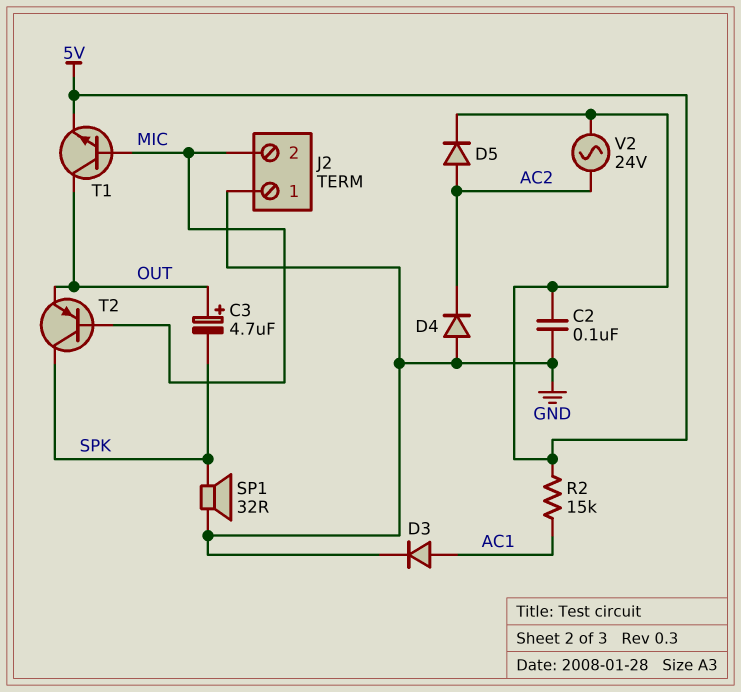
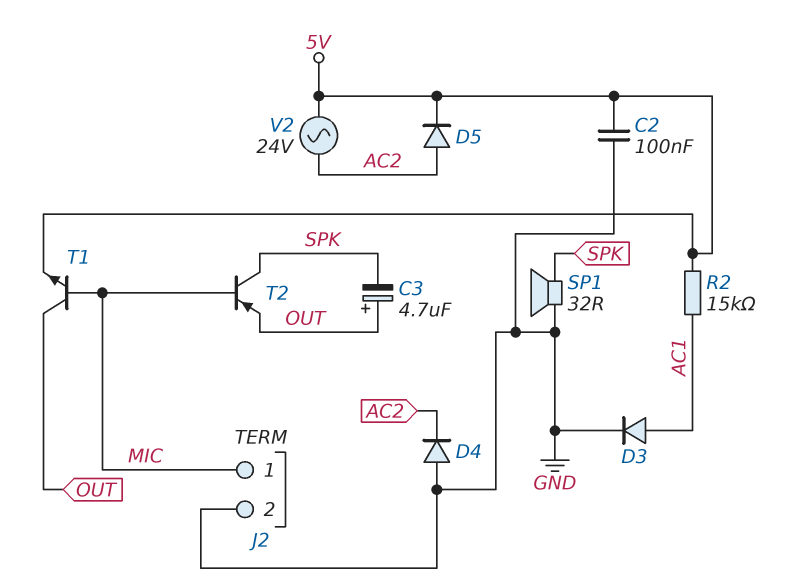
J2 pin 1: GND -> MIC
J2 pin 2: MIC -> GND

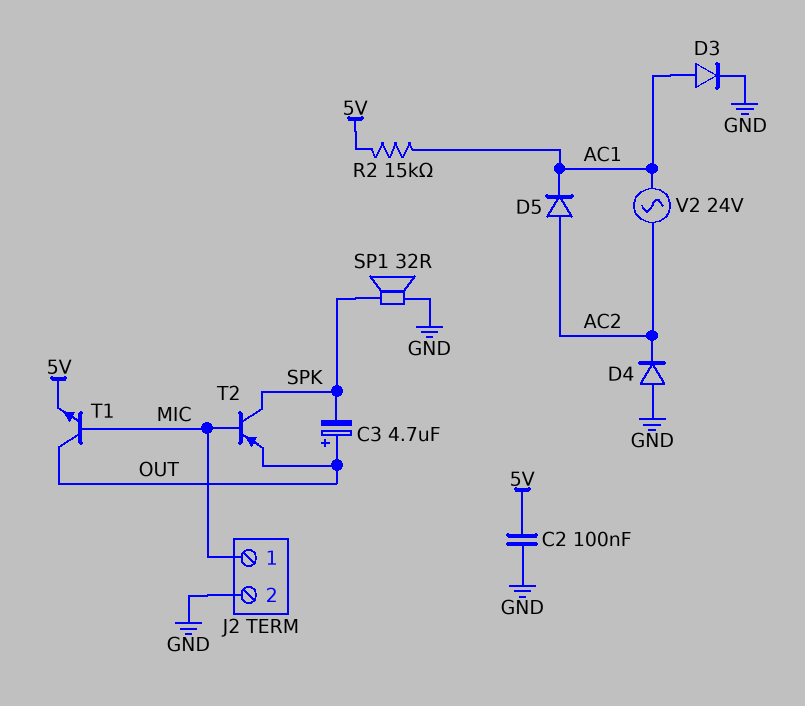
D5: diode (A AC2, K 5V) -> diode (A AC2, K AC1)
V2: AC 24V (5V, AC2) -> AC 24V (AC1, AC2)

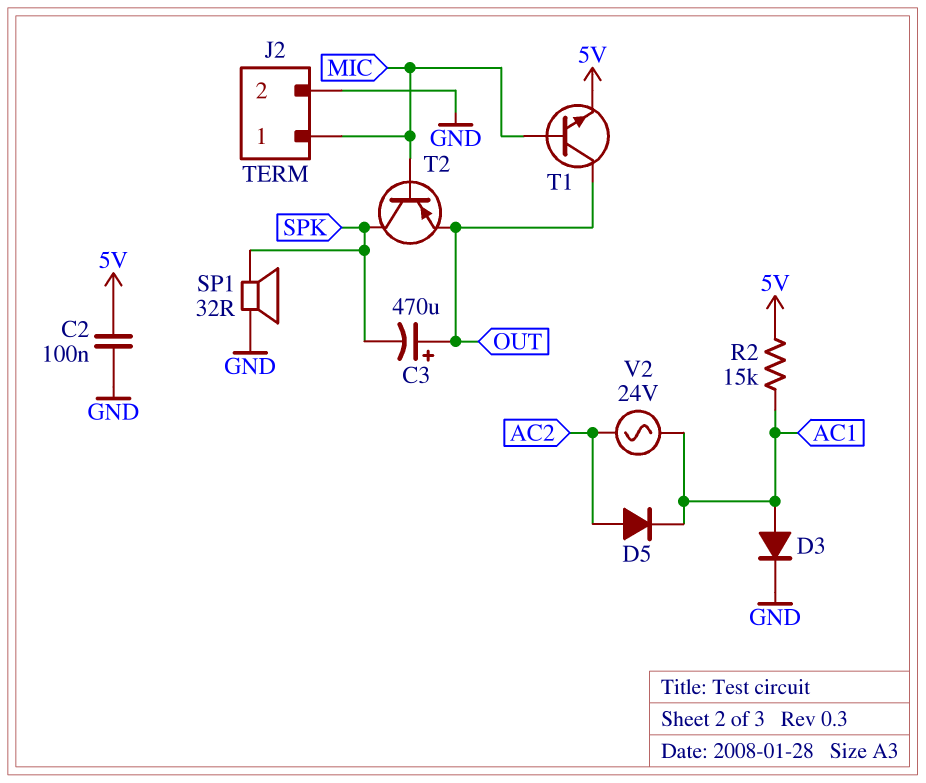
C3: 4.7uF (plus OUT, minus SPK) -> 470uF (plus OUT, minus SPK)
D4: diode (A GND, K AC2) -> none

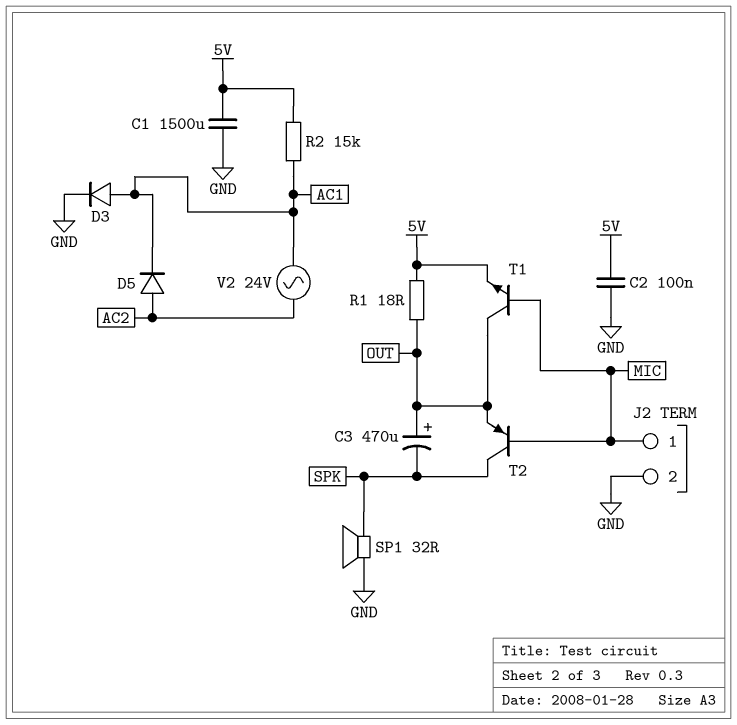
C1: none -> 1500uF (5V, GND)
R1: none -> 18 (5V, OUT)

